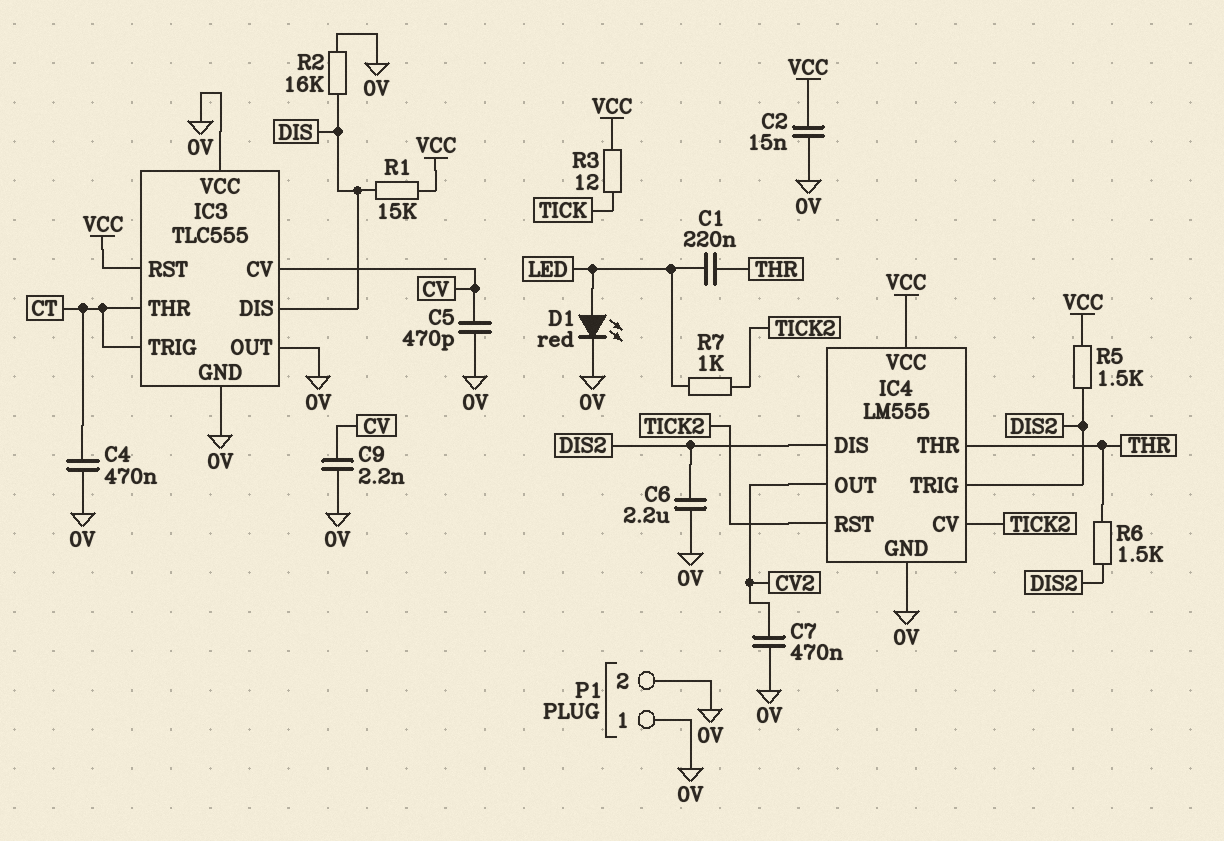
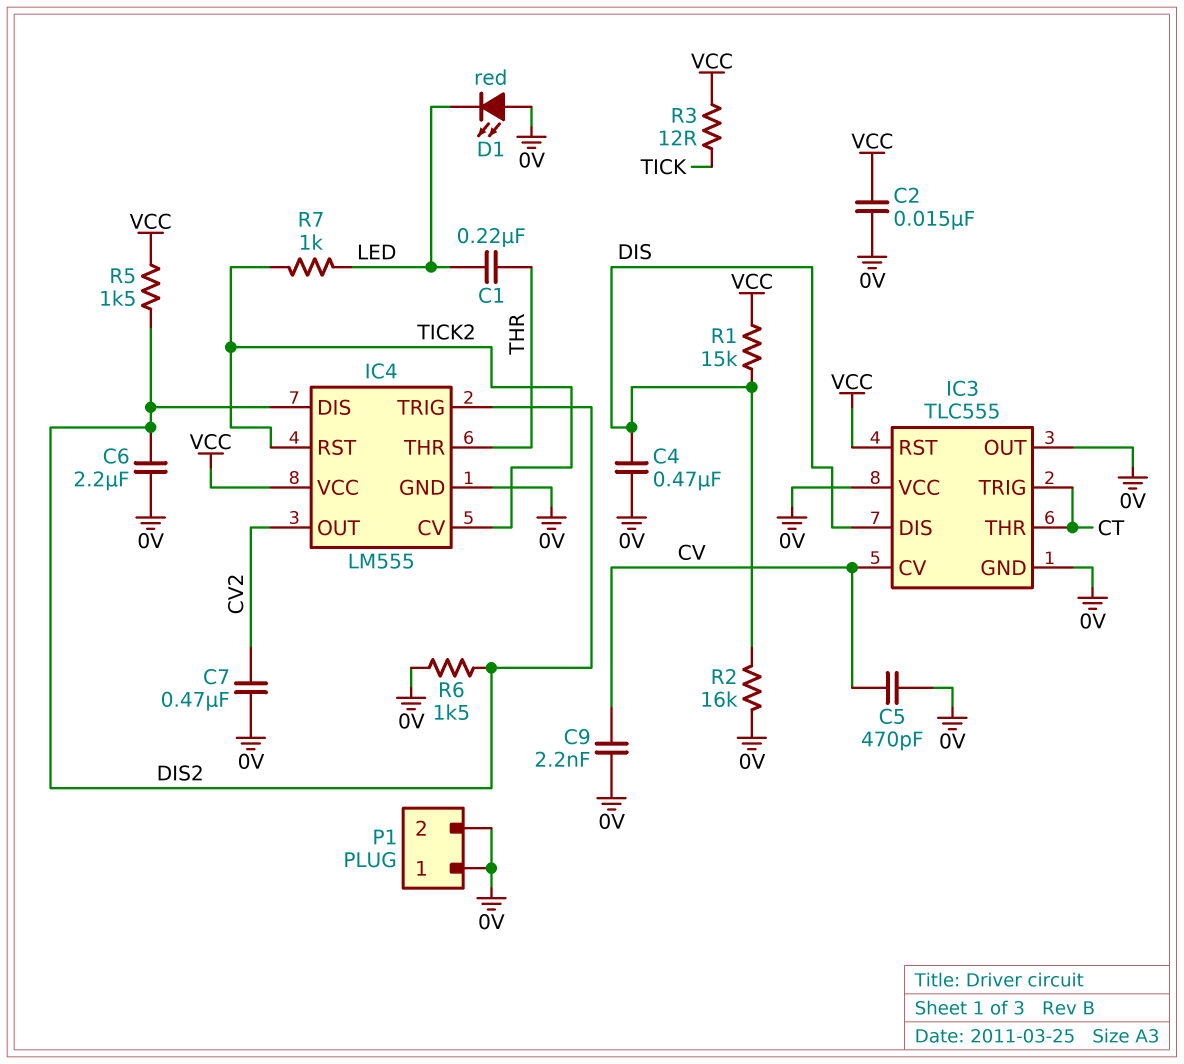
C4: 470nF (0V, CT) -> 470nF (0V, DIS)
D1: LED red (A LED, K 0V) -> LED red (A 0V, K LED)
R6: 1.5k (DIS2, THR) -> 1.5k (0V, DIS2)

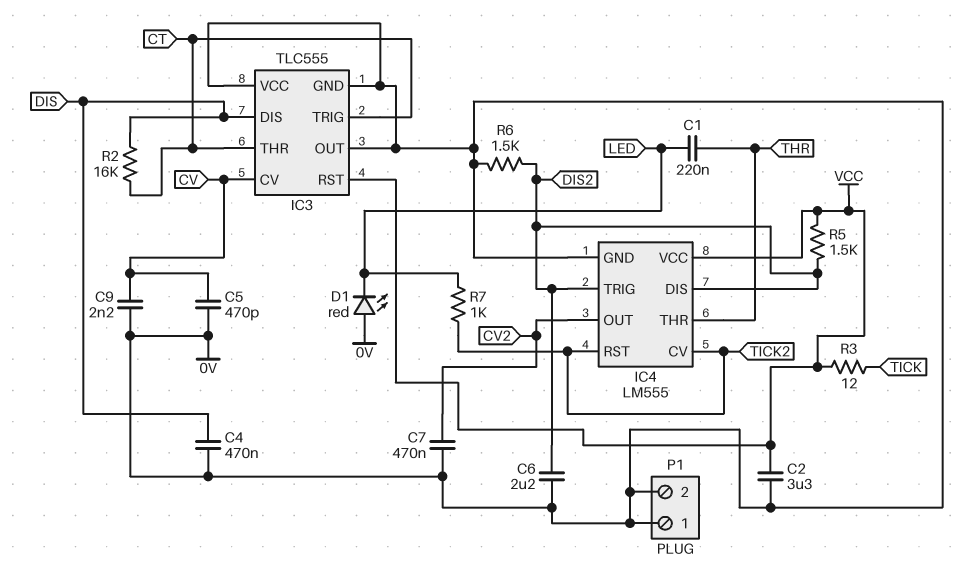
C2: 15nF (0V, VCC) -> 3.3uF (0V, VCC)
R1: 15k (DIS, VCC) -> none
R2: 16k (0V, DIS) -> 16k (CT, DIS)

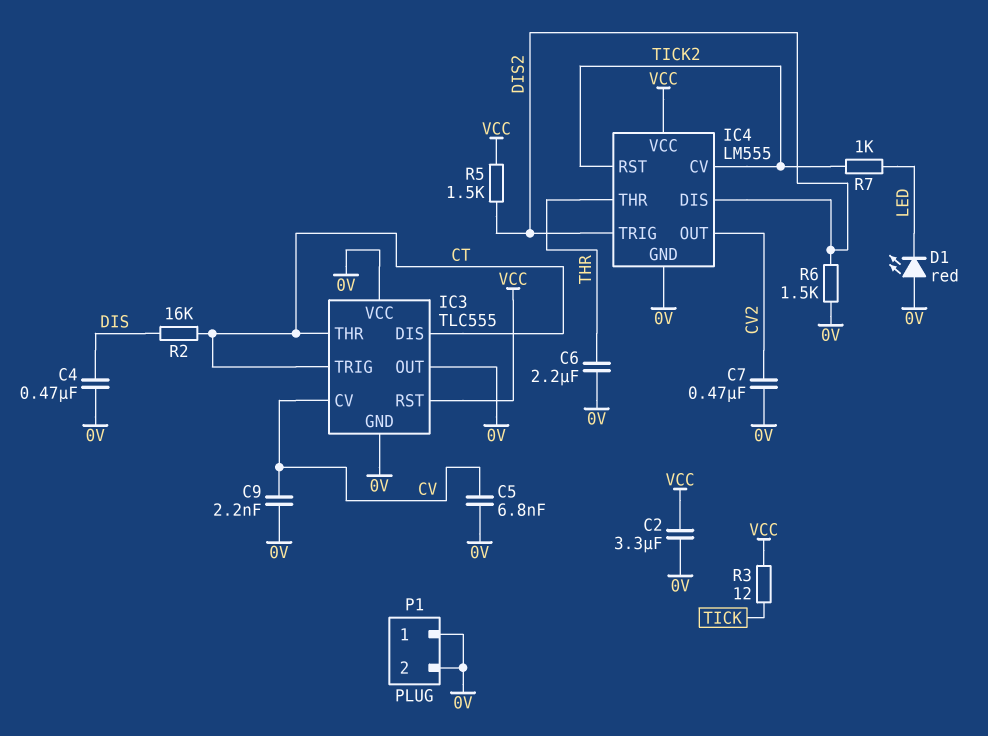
C1: 220nF (LED, THR) -> none
C5: 470pF (0V, CV) -> 6.8nF (0V, CV)
C6: 2.2uF (0V, DIS2) -> 2.2uF (0V, THR)
IC3 pin DIS: DIS -> CT

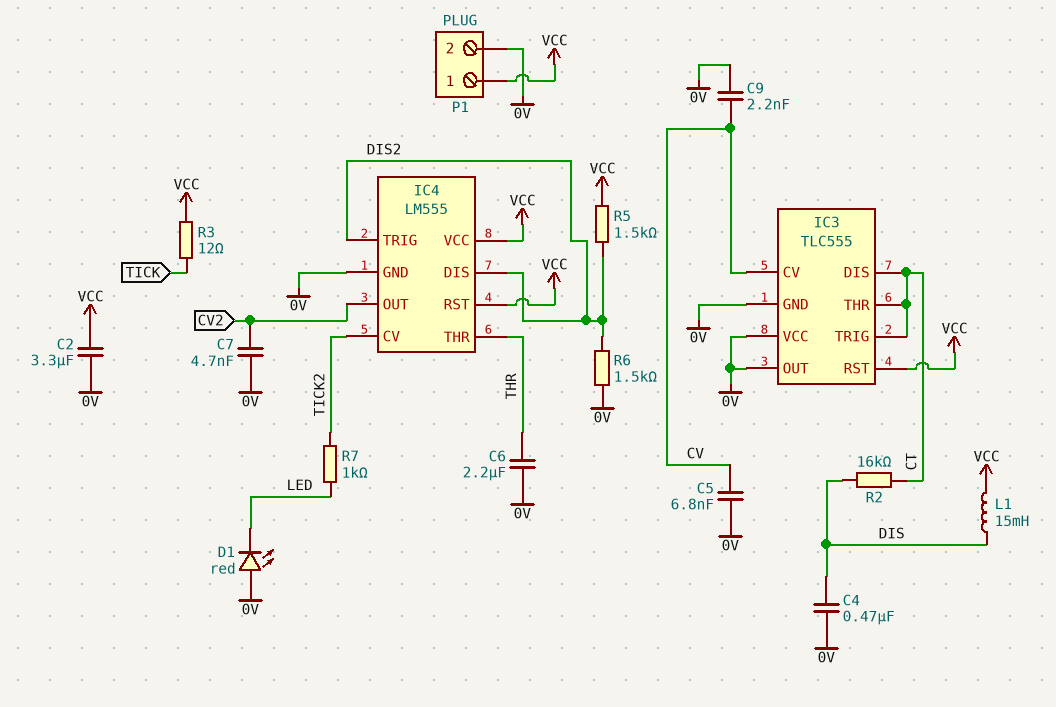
C7: 470nF (0V, CV2) -> 4.7nF (0V, CV2)
IC4 pin RST: TICK2 -> VCC
L1: none -> 15mH (DIS, VCC)
P1 pin 1: 0V -> VCC

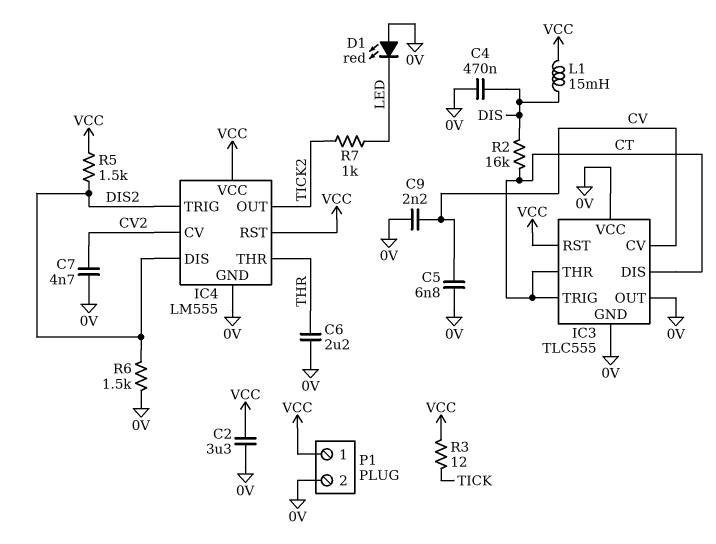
IC4 pin CV: TICK2 -> CV2
IC4 pin OUT: CV2 -> TICK2

